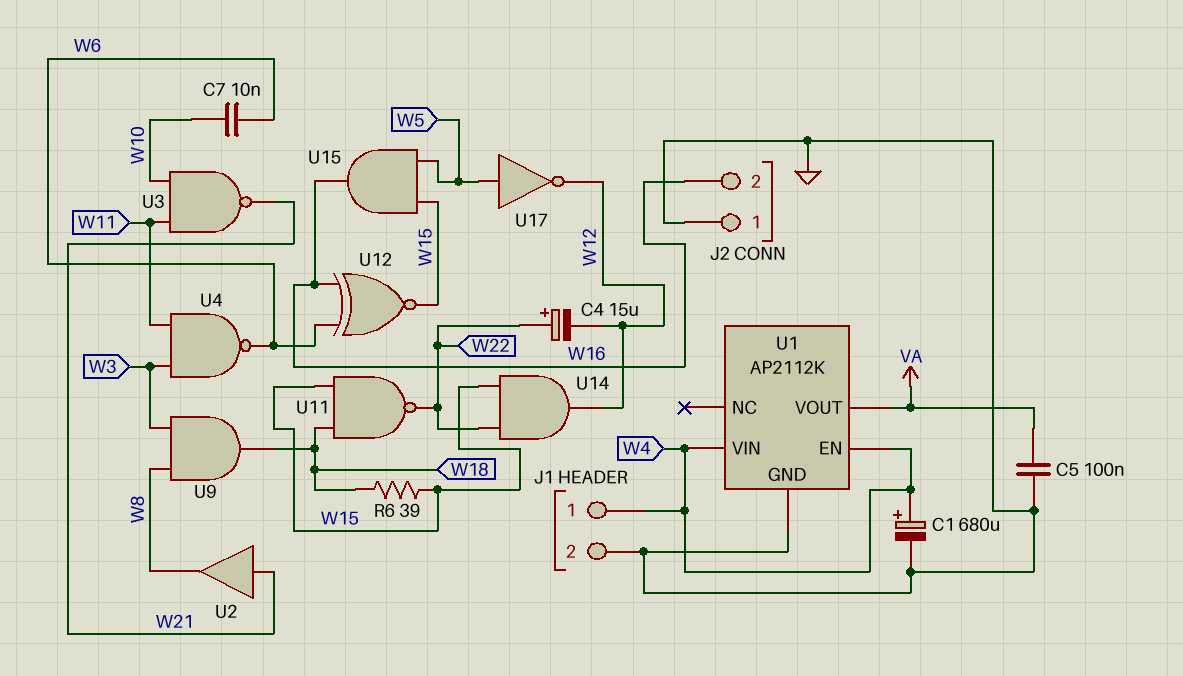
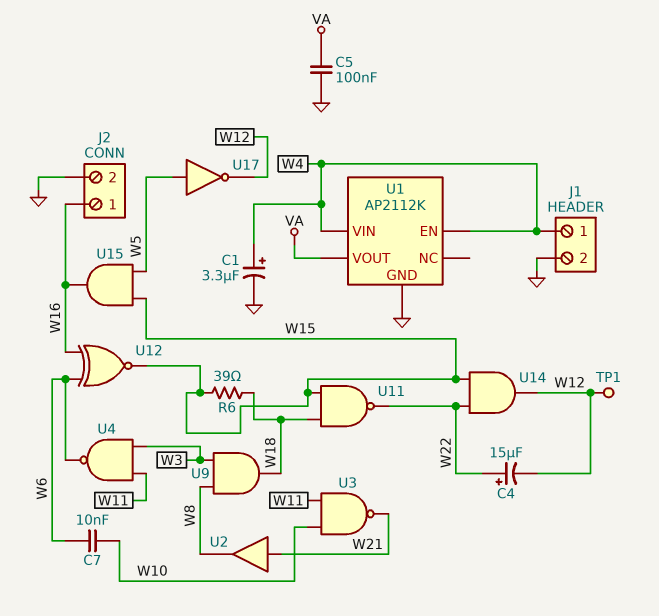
C1: 680uF (plus W4, minus GND) -> 3.3uF (plus W4, minus GND)
J2 pin 1: GND -> W16
J2 pin 2: W16 -> GND
TP1: none -> test point (W12)

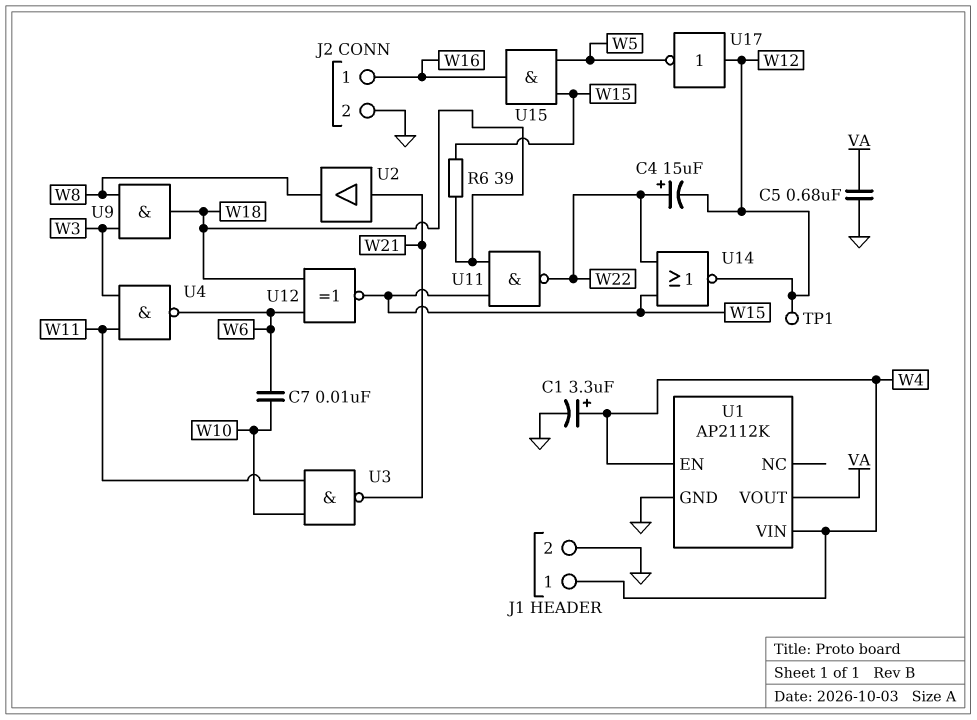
C5: 100nF (GND, VA) -> 680nF (GND, VA)
U12: XNOR (in W6, in W16, out W15) -> XNOR (in W6, in W18, out W15)
U14: AND (in W15, in W22, out W12) -> NOR (in W15, in W22, out W12)
U17: NOT (in W5, out W12) -> NOT (in W12, out W5)

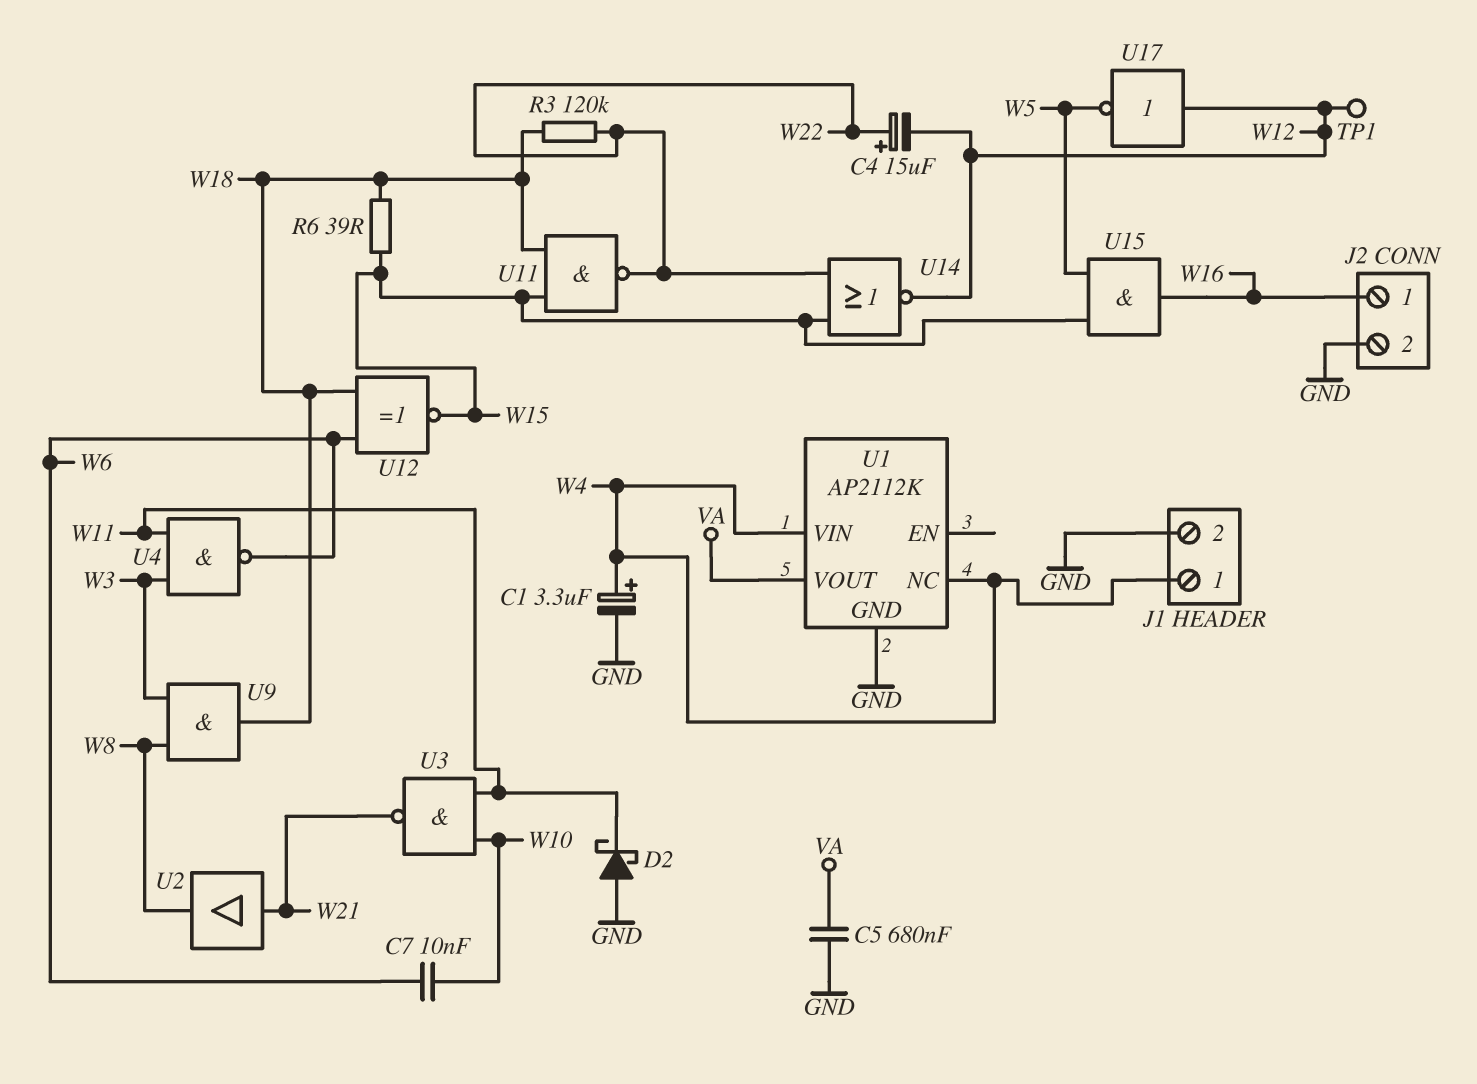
D2: none -> schottky (A GND, K W11)
R3: none -> 120k (W18, W22)
U1 pin EN: W4 -> none
U1 pin NC: none -> W4

